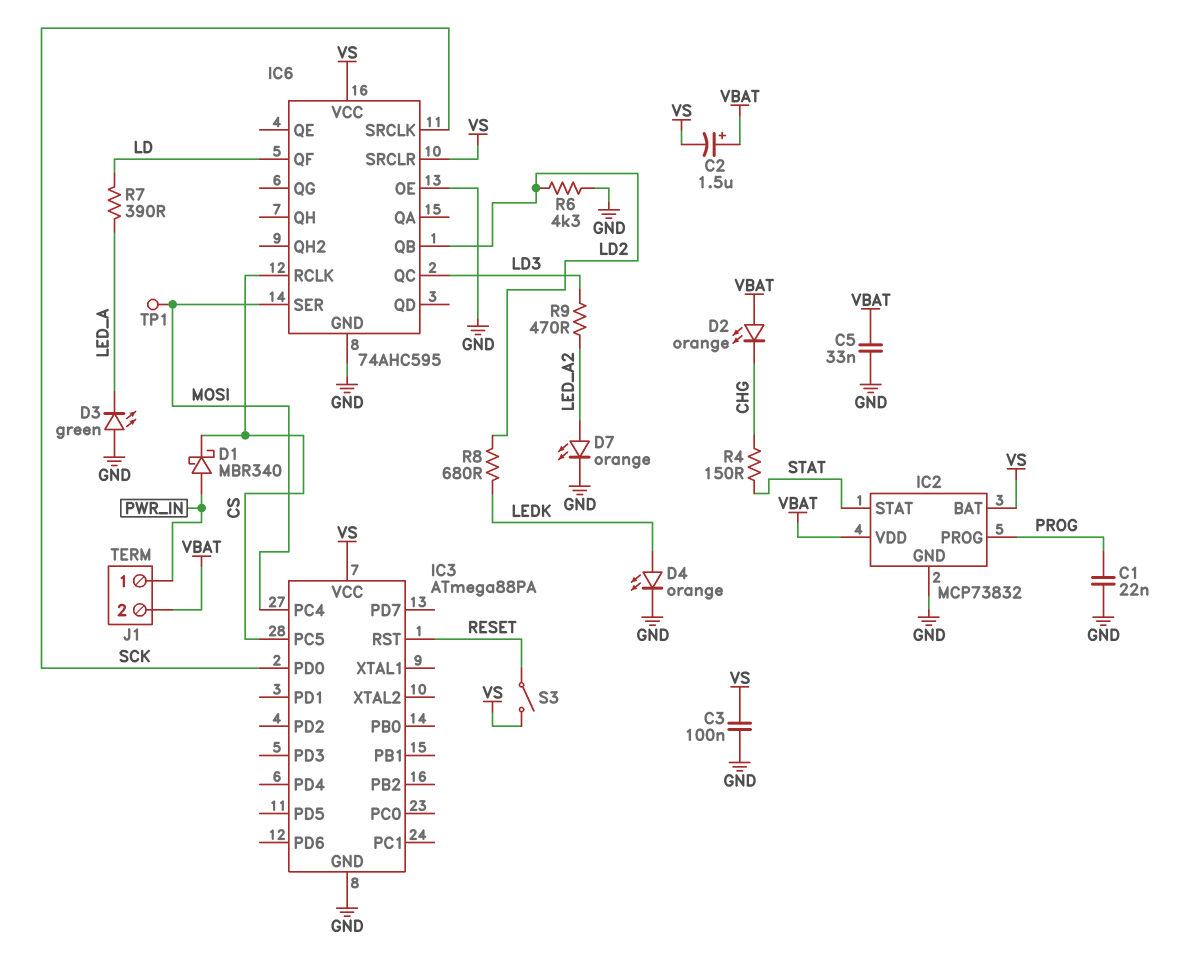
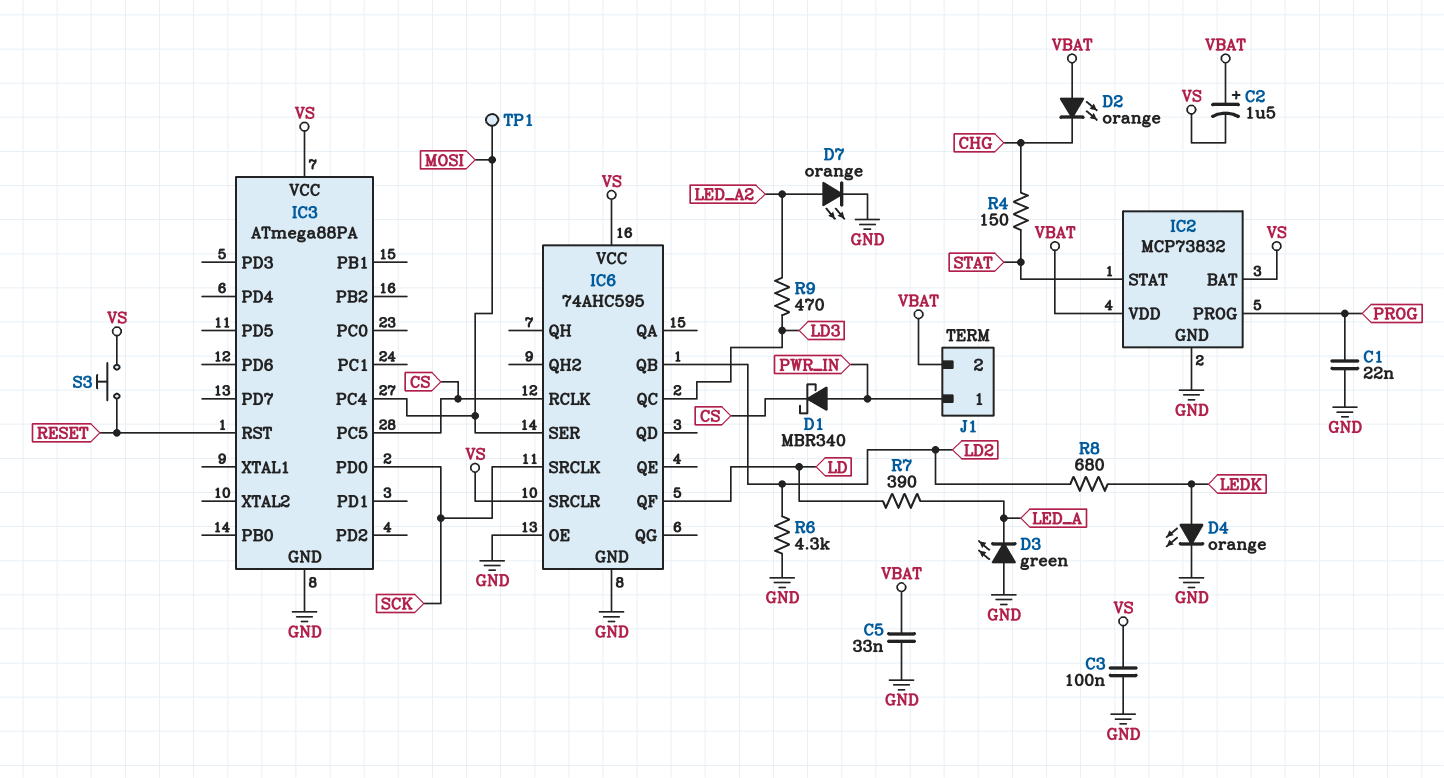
S3: switch (RESET, VS) -> button (RESET, VS)

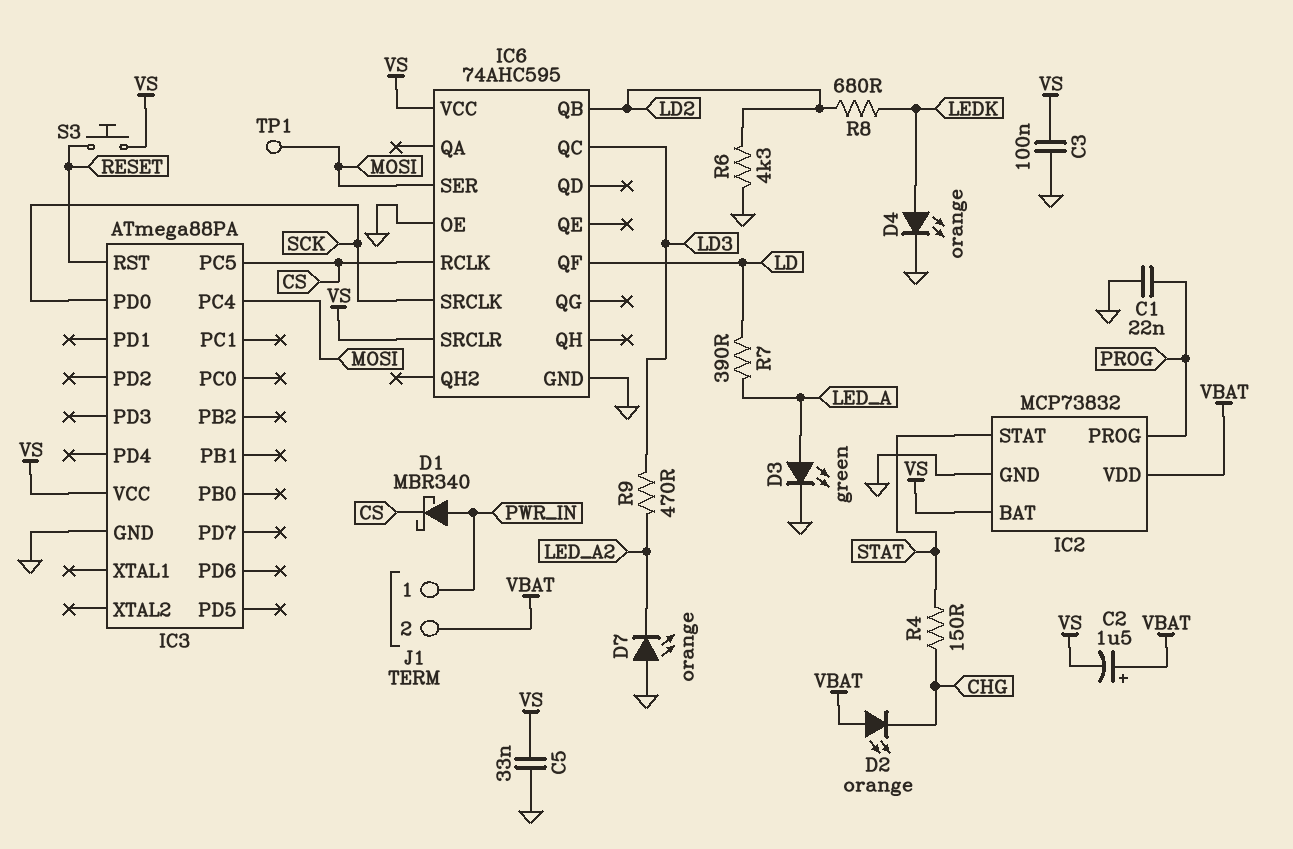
C5: 33nF (GND, VBAT) -> 33nF (GND, VS)
D3: LED green (A GND, K LED_A) -> LED green (A LED_A, K GND)
D7: LED orange (A LED_A2, K GND) -> LED orange (A GND, K LED_A2)

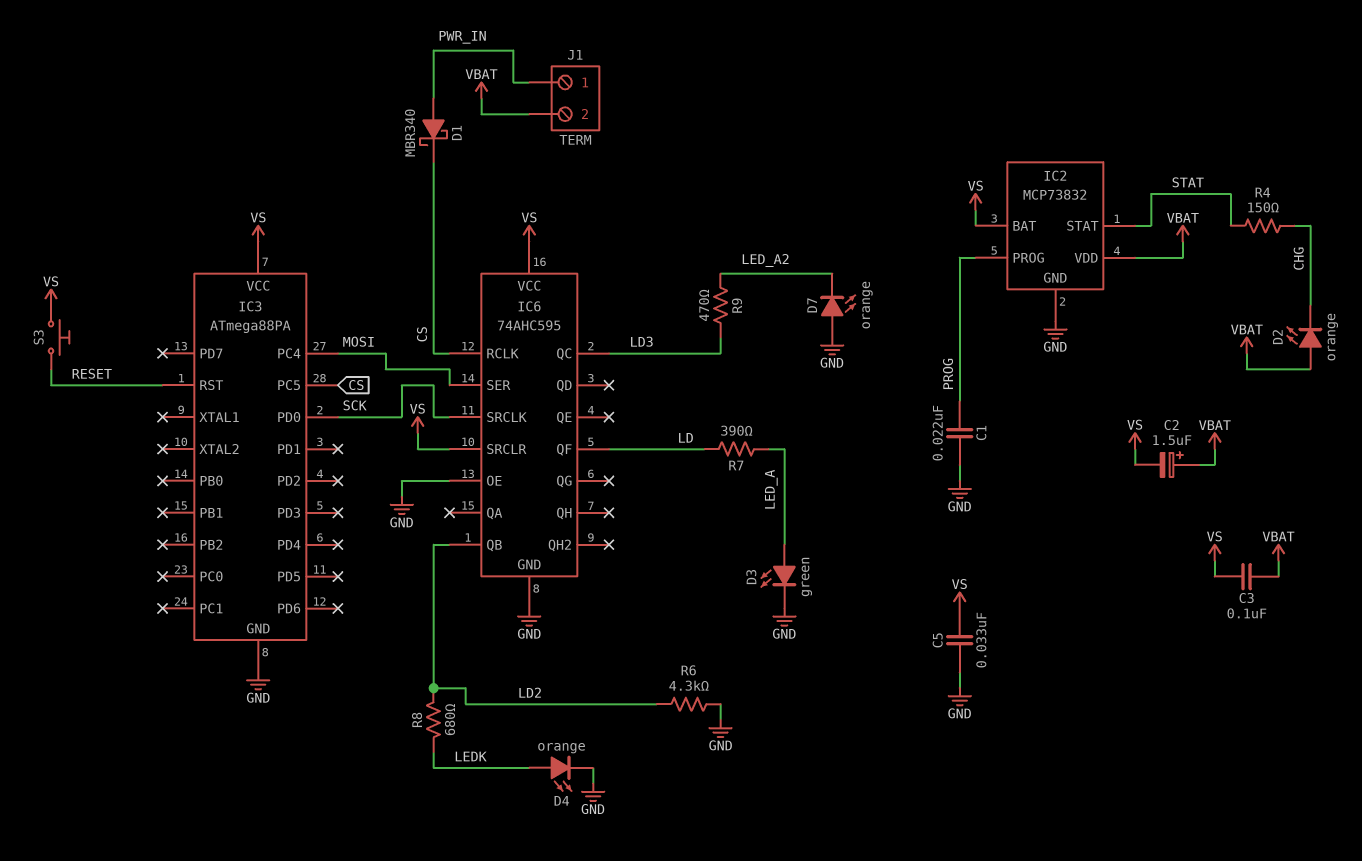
C3: 100nF (GND, VS) -> 100nF (VBAT, VS)
TP1: test point (MOSI) -> none

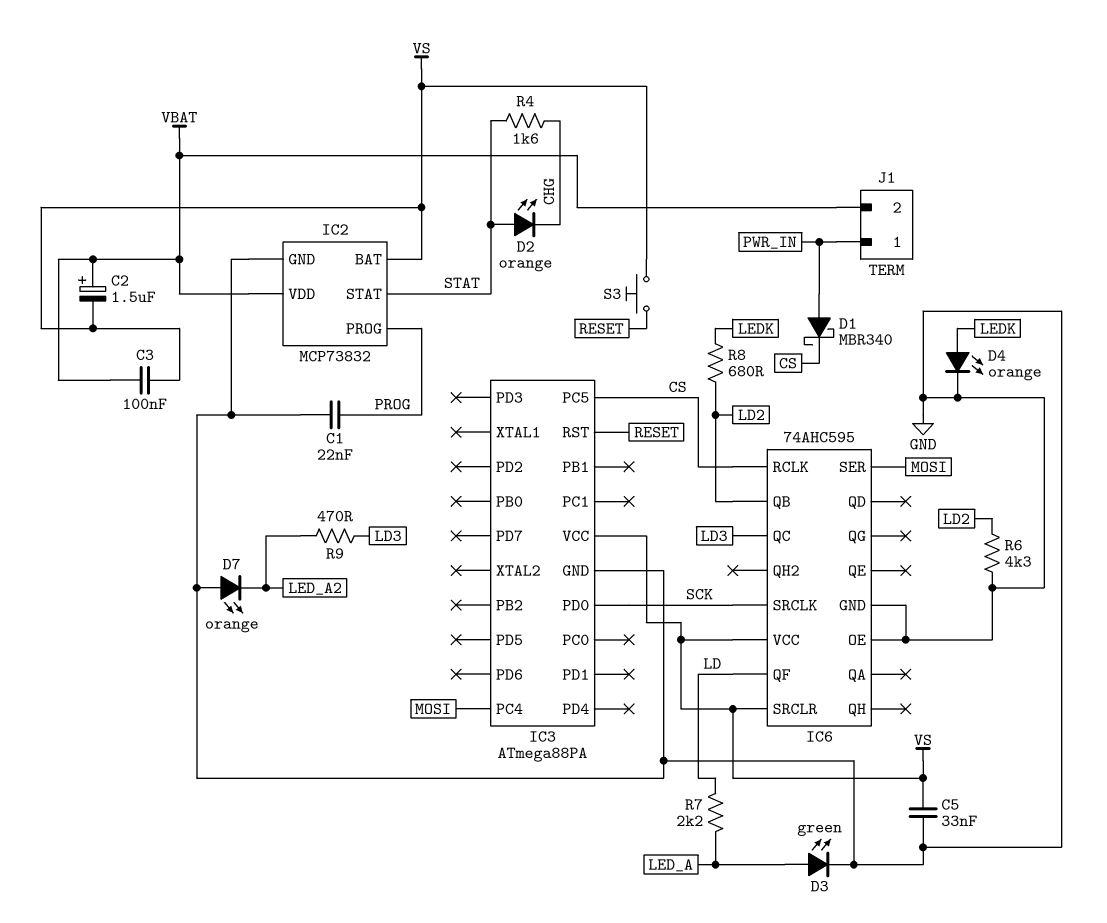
D2: LED orange (A VBAT, K CHG) -> LED orange (A STAT, K CHG)
R4: 150 (CHG, STAT) -> 1.6k (CHG, STAT)
R7: 390 (LD, LED_A) -> 2.2k (LD, LED_A)

